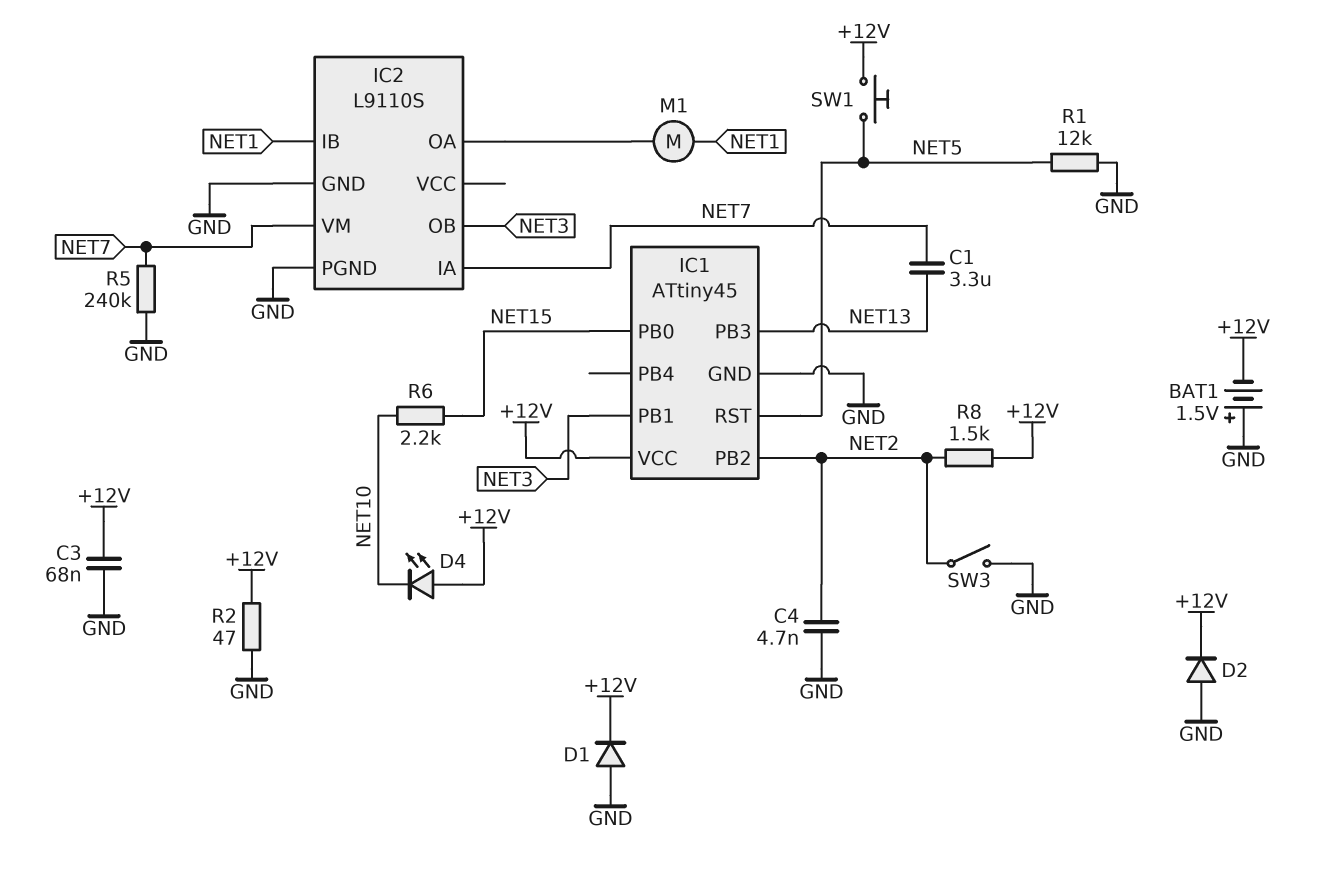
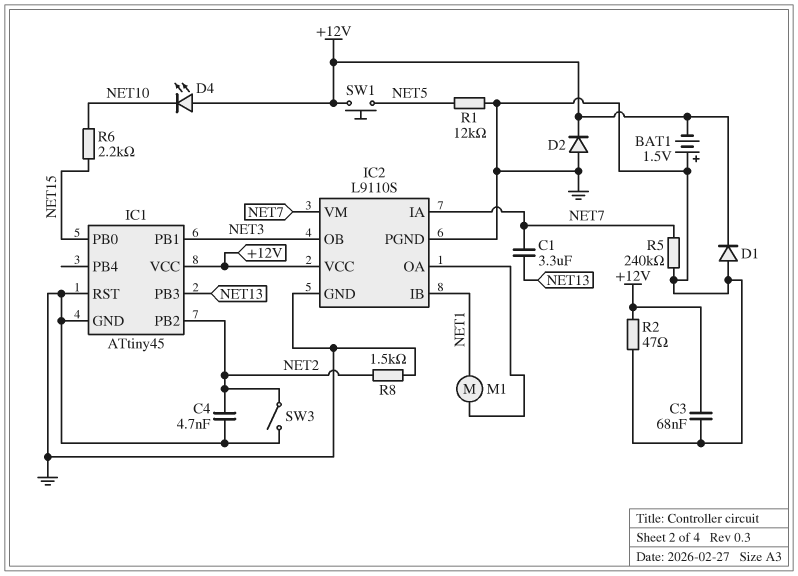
IC1 pin RST: NET5 -> GND
IC2 pin VCC: none -> +12V
R8: 1.5k (+12V, NET2) -> 1.5k (GND, NET2)

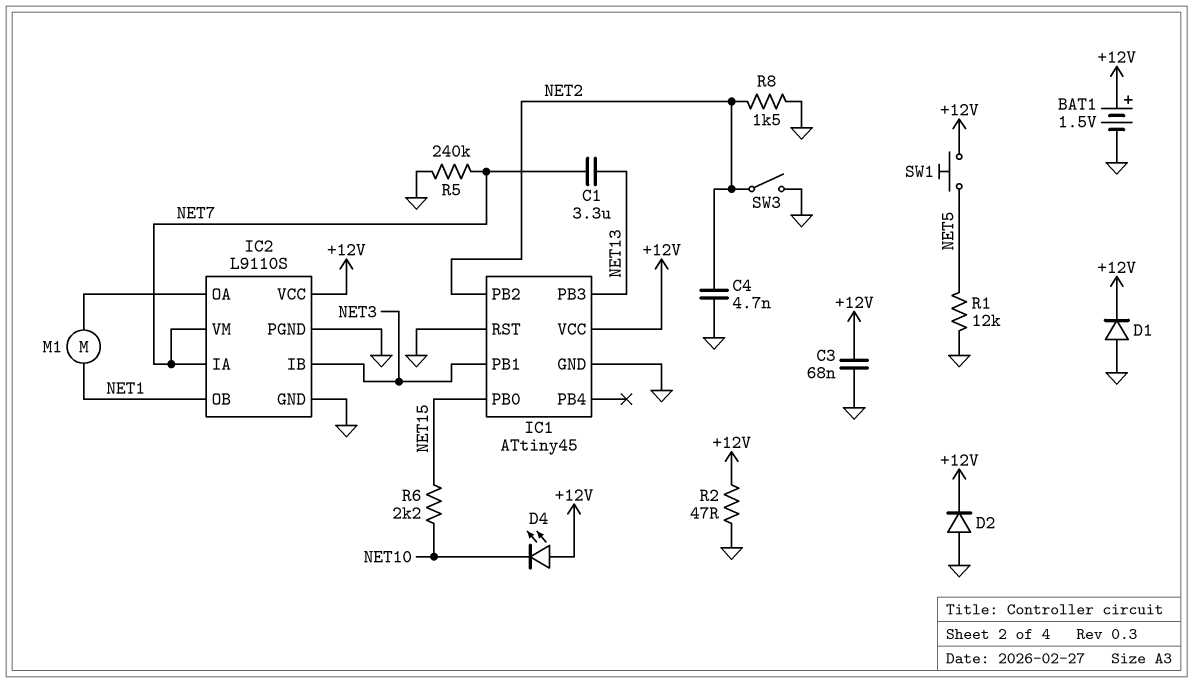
BAT1: 1.5V (plus GND, minus +12V) -> 1.5V (plus +12V, minus GND)
IC2 pin IB: NET1 -> NET3
IC2 pin OB: NET3 -> NET1

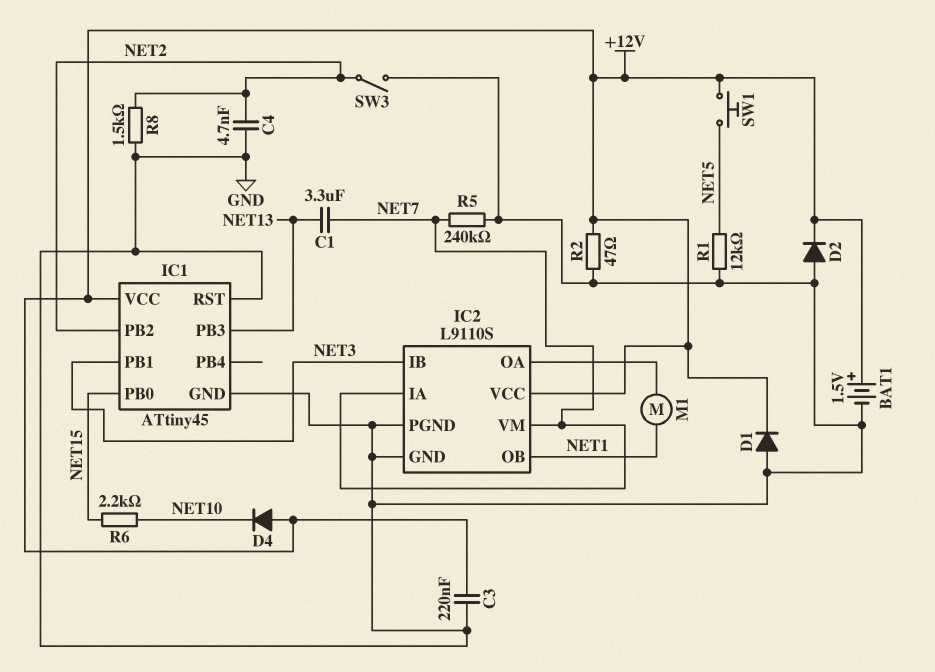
C3: 68nF (+12V, GND) -> 220nF (+12V, GND)
D4: LED (A +12V, K NET10) -> diode (A +12V, K NET10)

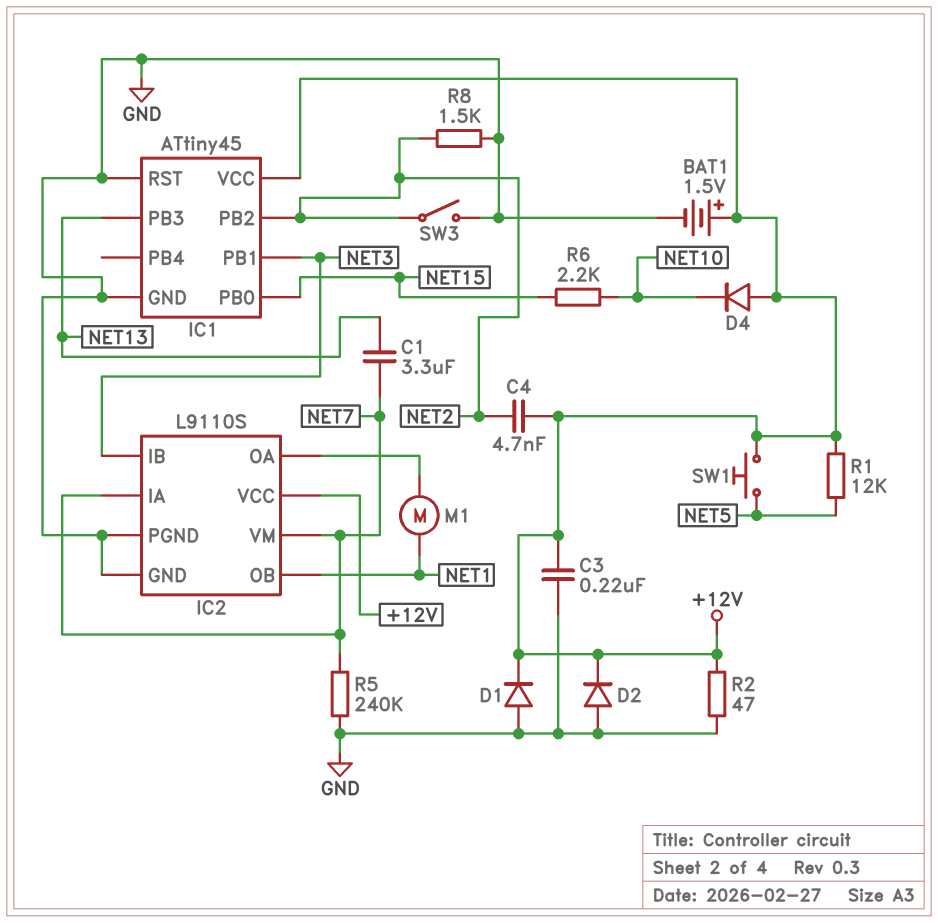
C4: 4.7nF (GND, NET2) -> 4.7nF (+12V, NET2)
R1: 12k (GND, NET5) -> 12k (+12V, NET5)

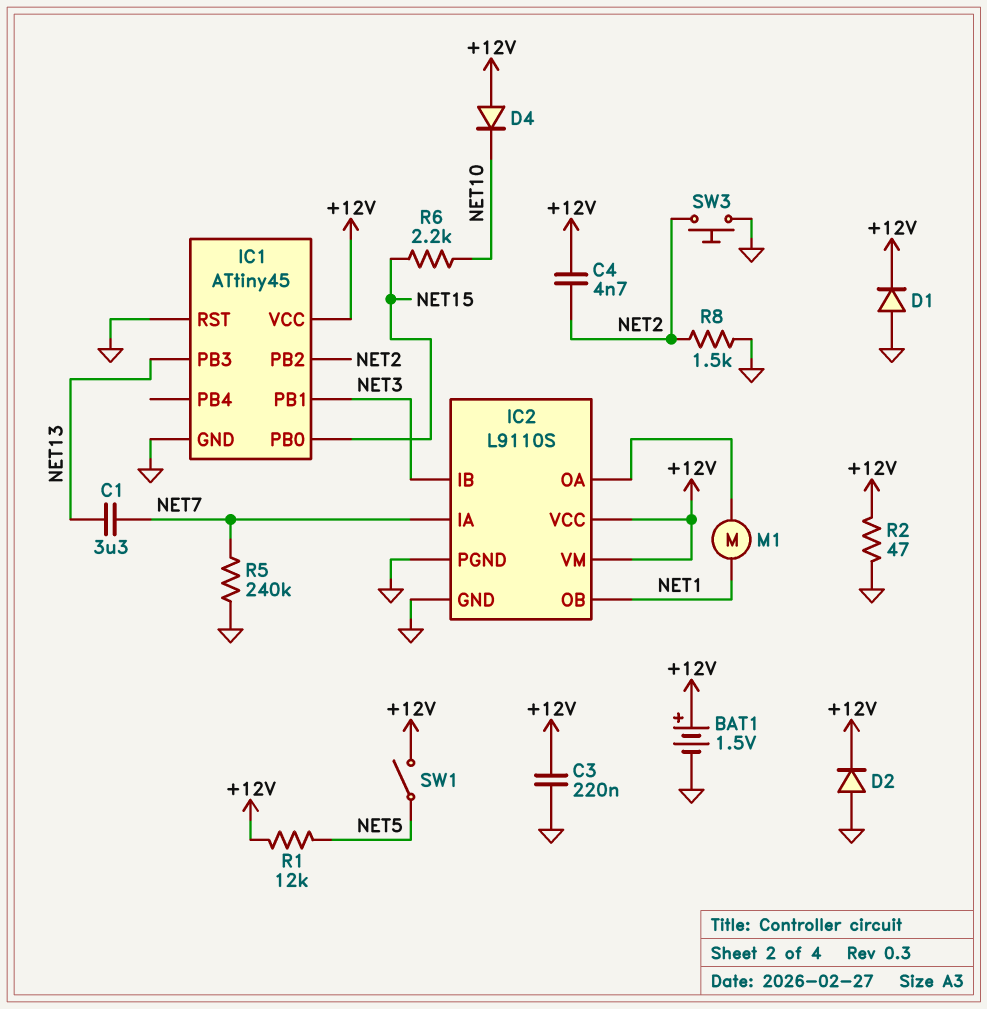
IC2 pin VM: NET7 -> +12V
SW1: button (+12V, NET5) -> switch (+12V, NET5)
SW3: switch (GND, NET2) -> button (GND, NET2)

